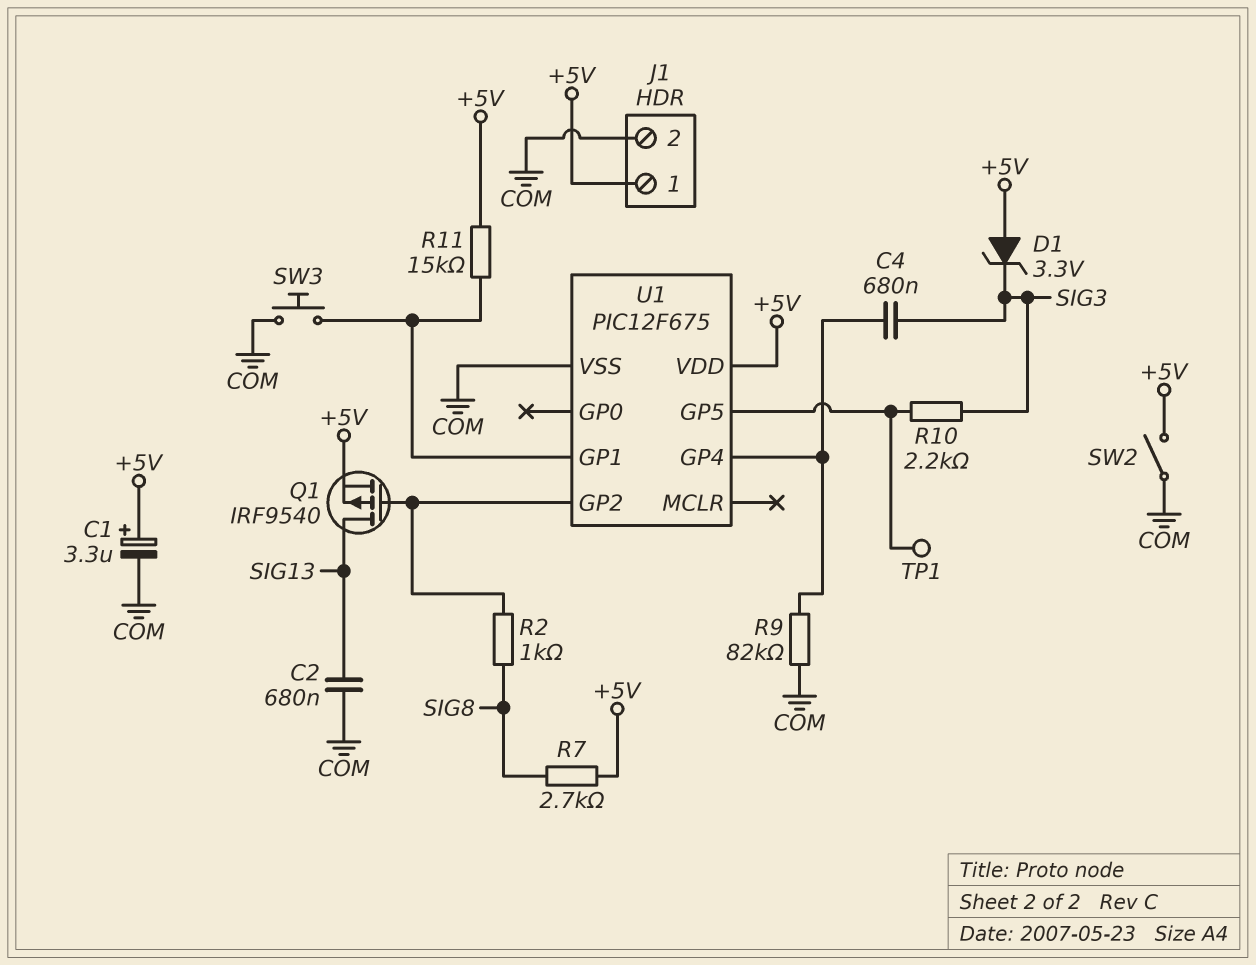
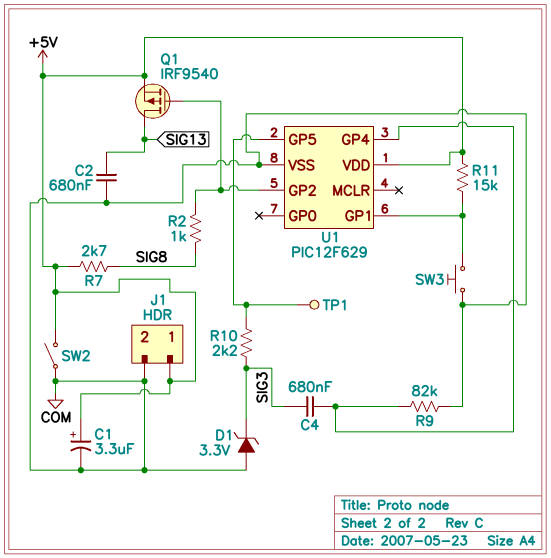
D1: zener 3.3V (A +5V, K SIG3) -> zener 3.3V (A COM, K SIG3)
U1: PIC12F675 -> PIC12F629

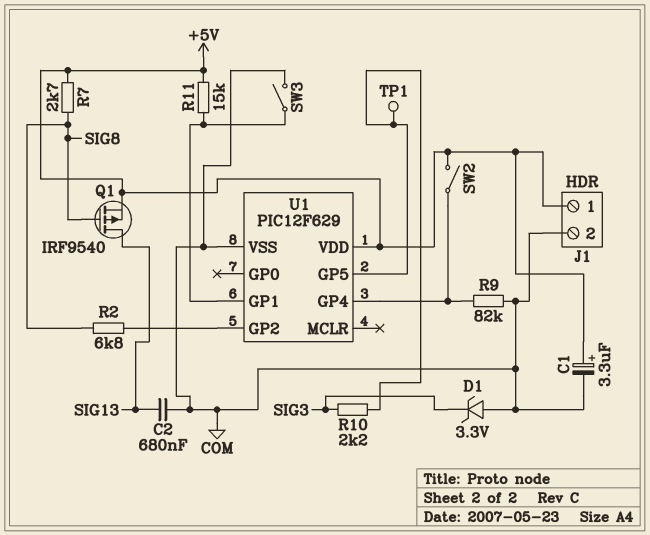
C4: 680nF (SIG3, U1/GP4) -> none
Q1: PMOS IRF9540 (G U1/GP2, D SIG13, S +5V) -> PMOS IRF9540 (G SIG8, D SIG13, S +5V)
R2: 1k (SIG8, U1/GP2) -> 6.8k (SIG8, U1/GP2)
SW2: switch (+5V, COM) -> switch (+5V, U1/GP4)
SW3: button (COM, U1/GP1) -> switch (COM, U1/GP1)

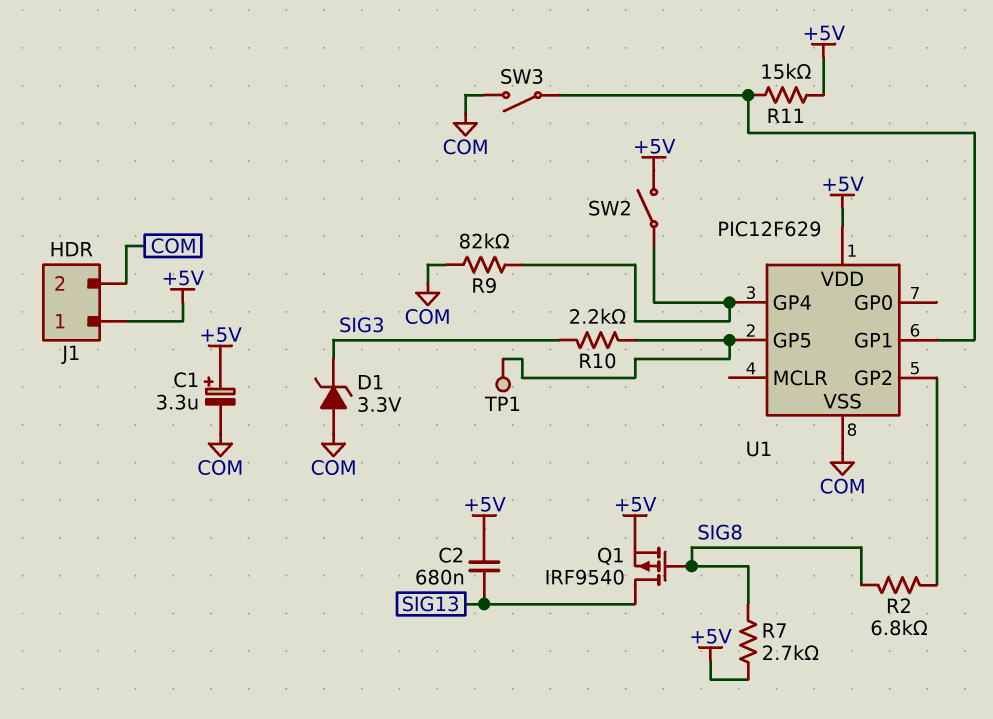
C2: 680nF (COM, SIG13) -> 680nF (+5V, SIG13)

